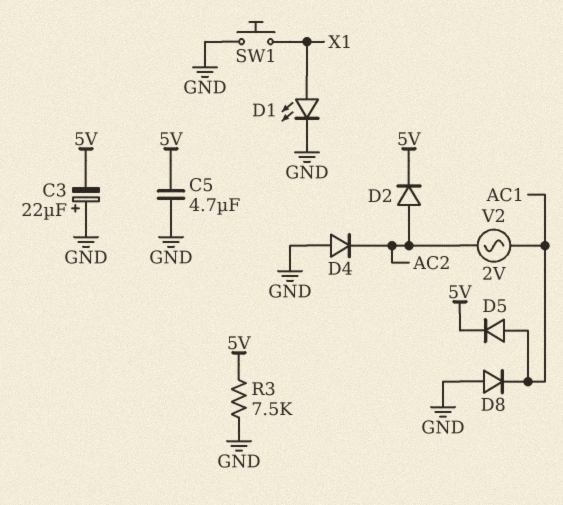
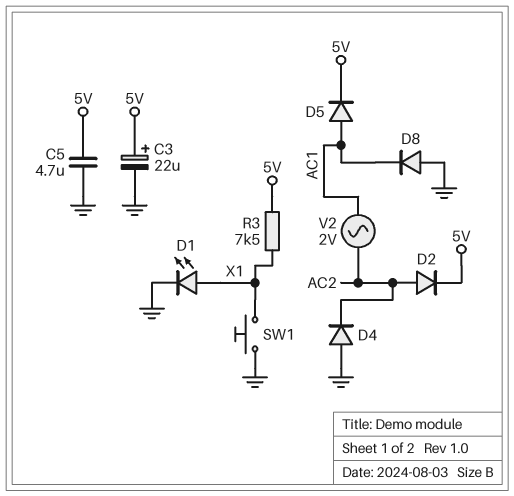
C3: 22uF (plus GND, minus 5V) -> 22uF (plus 5V, minus GND)
R3: 7.5k (5V, GND) -> 7.5k (5V, X1)

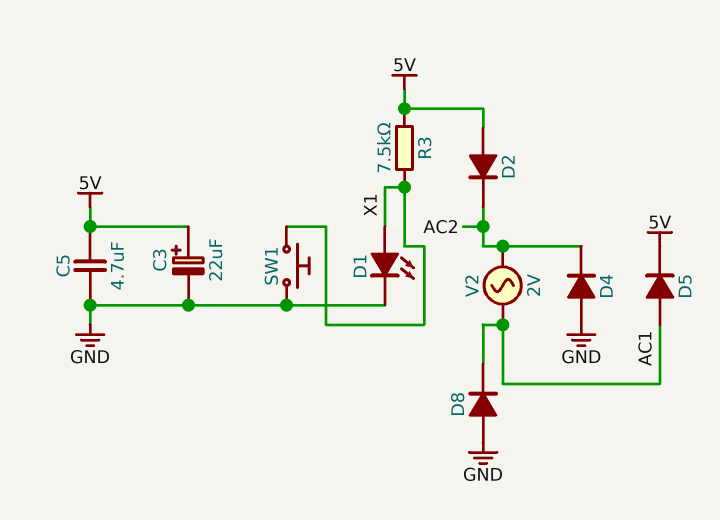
D2: diode (A AC2, K 5V) -> diode (A 5V, K AC2)

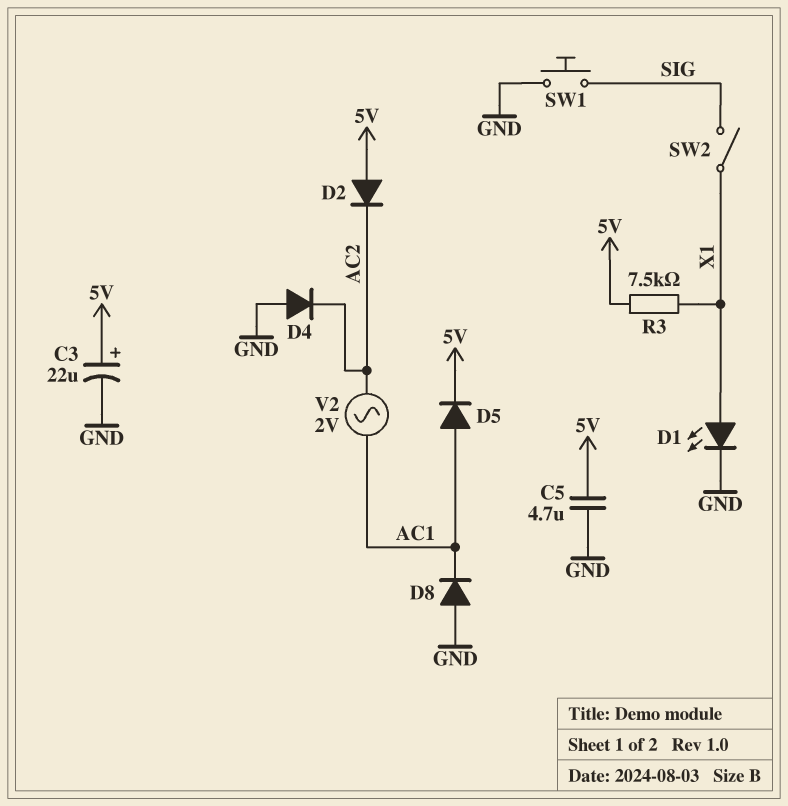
SW1: button (GND, X1) -> button (GND, SIG)
SW2: none -> switch (SIG, X1)

